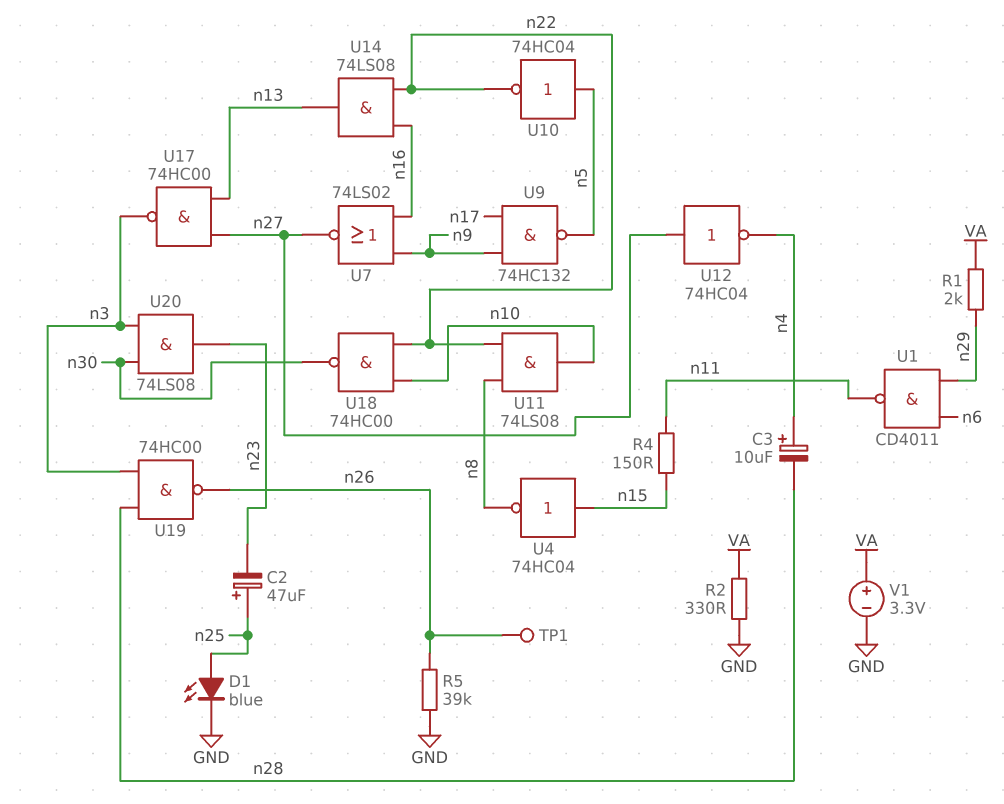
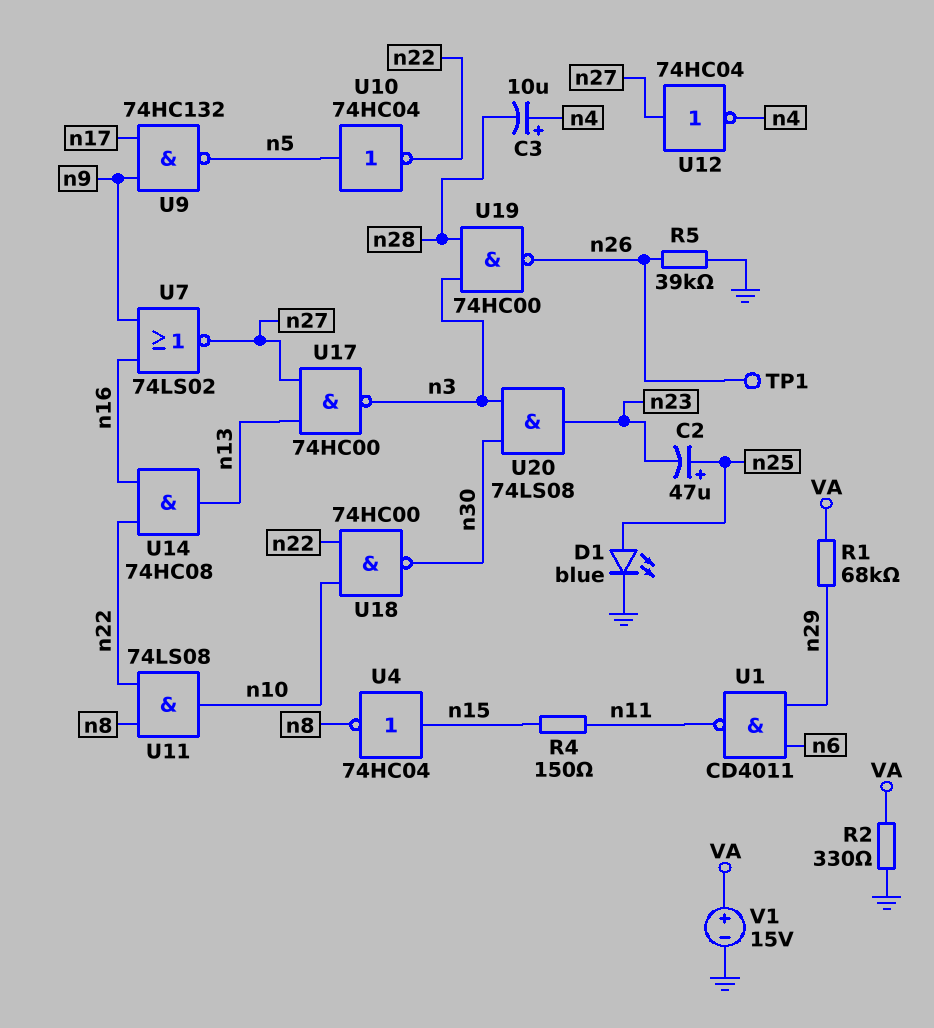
R1: 2k (VA, n29) -> 68k (VA, n29)
U14: AND 74LS08 (in n16, in n22, out n13) -> AND 74HC08 (in n16, in n22, out n13)
V1: 3.3V (plus VA, minus GND) -> 15V (plus VA, minus GND)

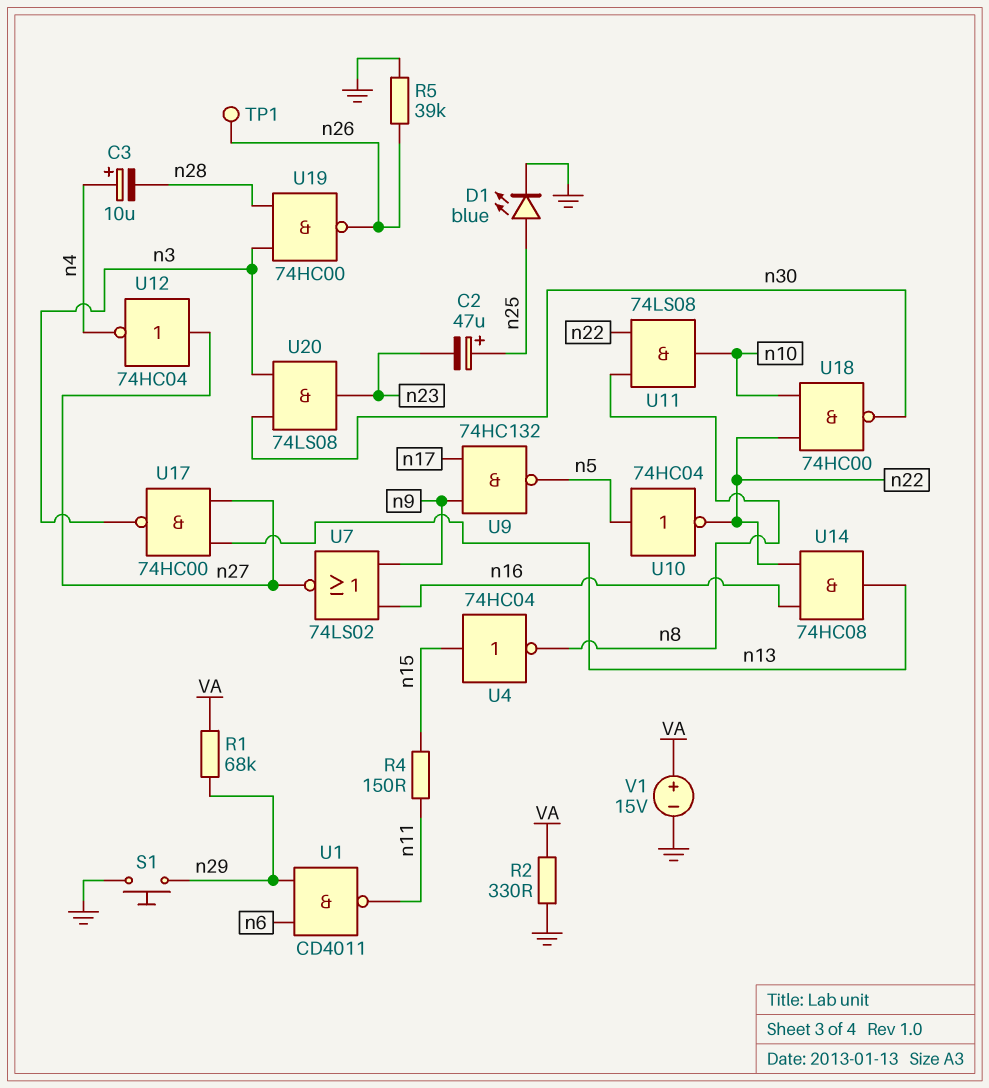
S1: none -> button (GND, n29)

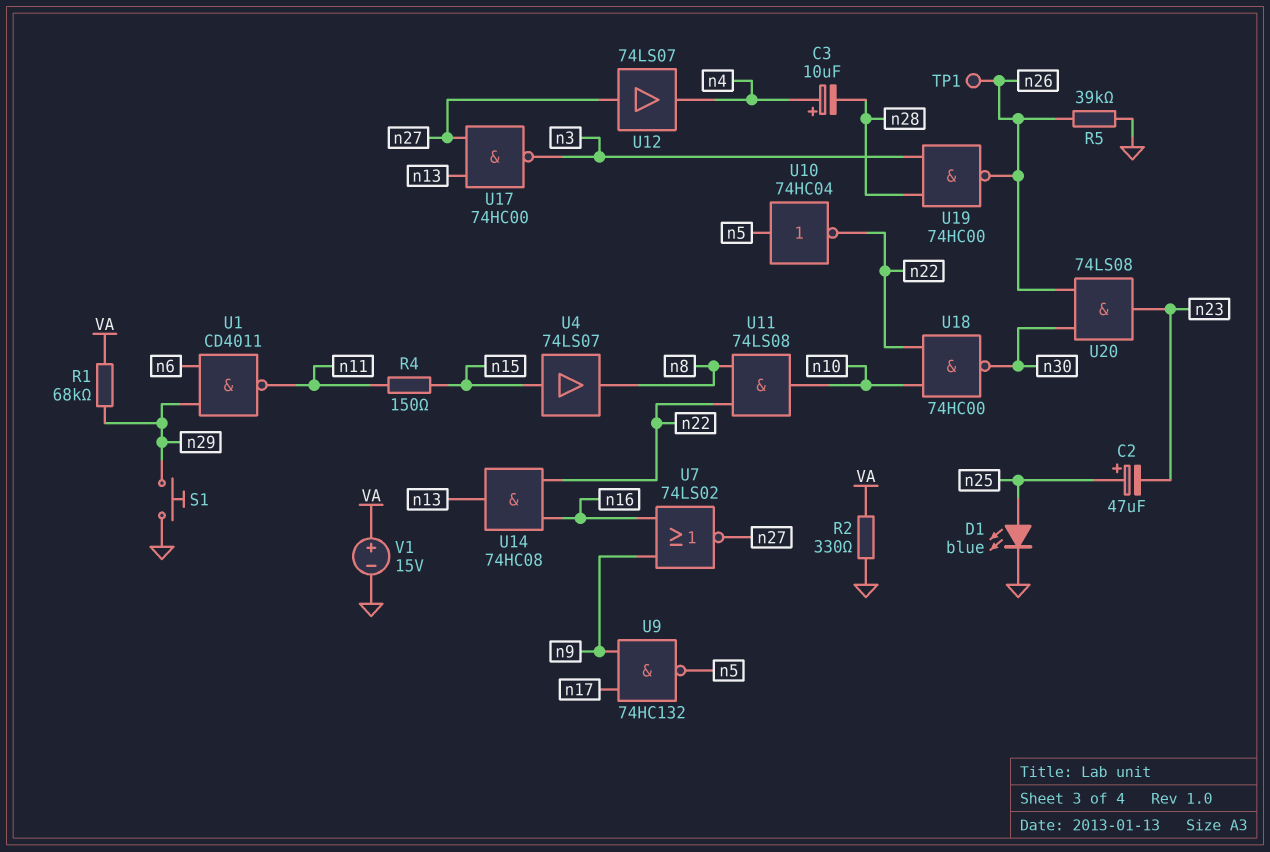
U4: NOT 74HC04 (in n15, out n8) -> buffer 74LS07 (in n15, out n8)
U12: NOT 74HC04 (in n27, out n4) -> buffer 74LS07 (in n27, out n4)
U20: AND 74LS08 (in n3, in n30, out n23) -> AND 74LS08 (in n26, in n30, out n23)

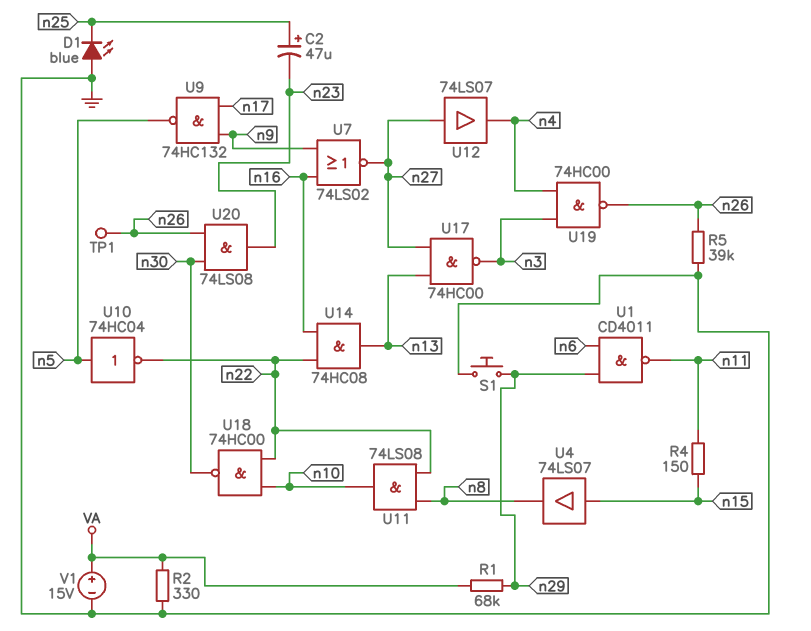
C3: 10uF (plus n4, minus n28) -> none
D1: LED blue (A n25, K GND) -> LED blue (A GND, K n25)
U19: NAND 74HC00 (in n3, in n28, out n26) -> NAND 74HC00 (in n3, in n4, out n26)

